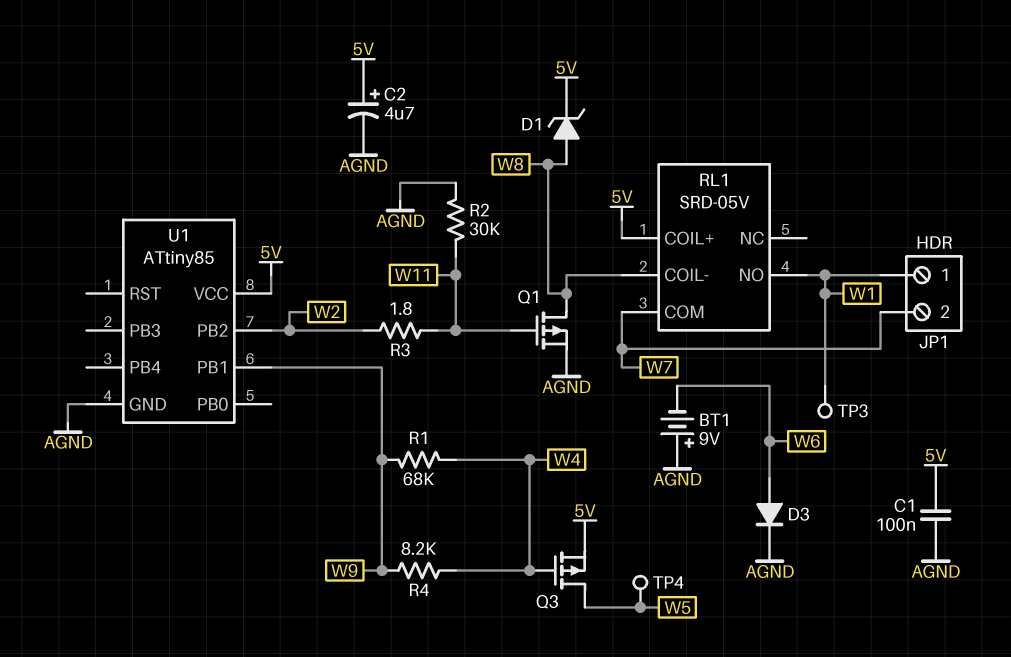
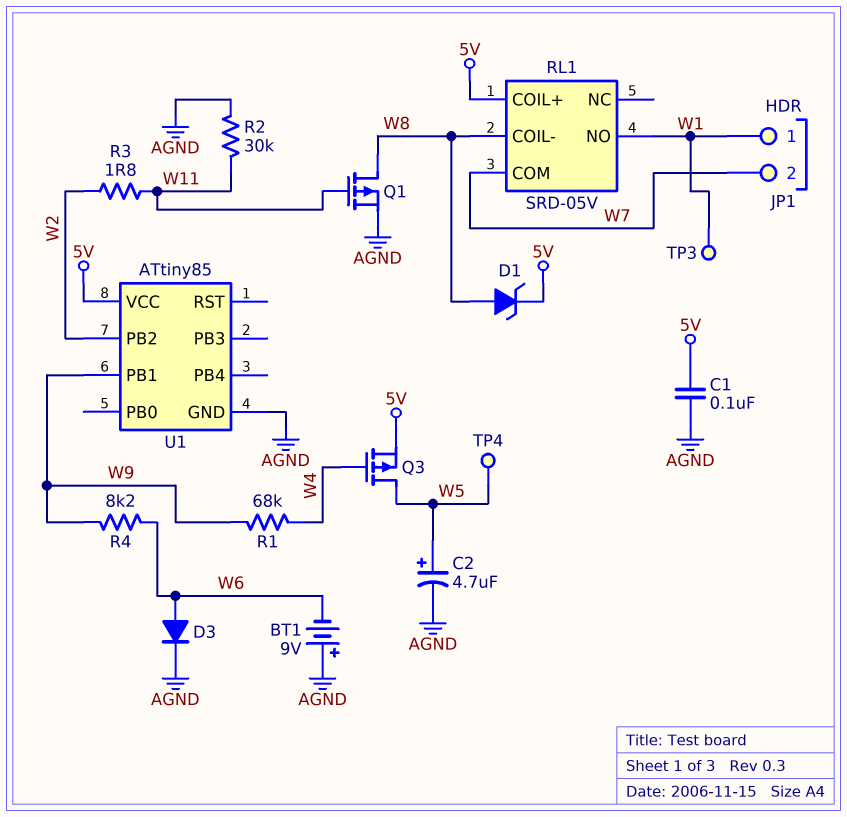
C2: 4.7uF (plus 5V, minus AGND) -> 4.7uF (plus W5, minus AGND)
R4: 8.2k (W4, W9) -> 8.2k (W6, W9)

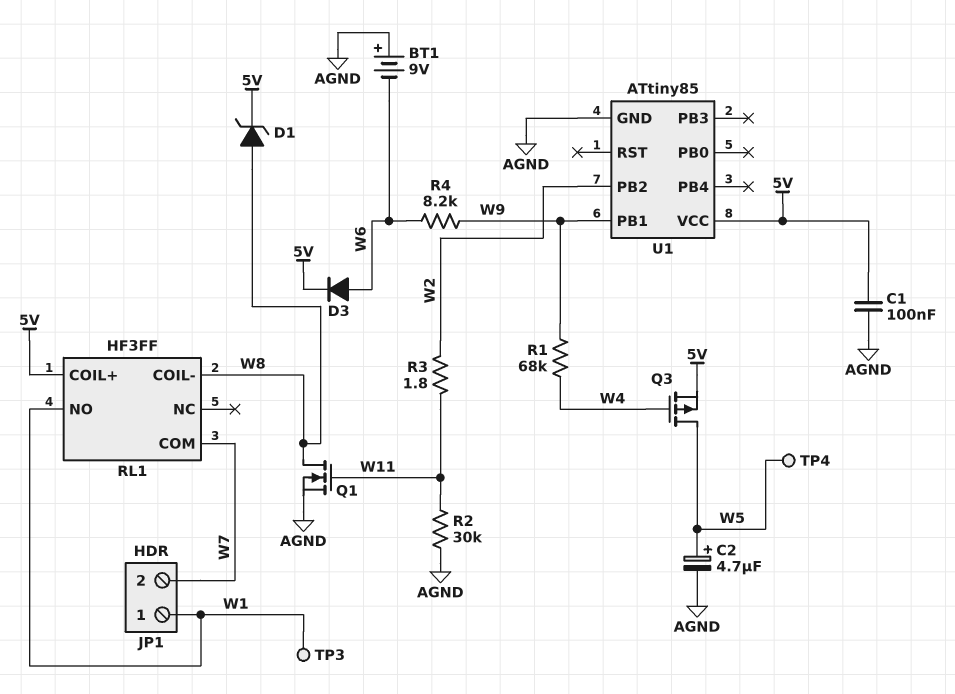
D3: diode (A W6, K AGND) -> diode (A W6, K 5V)
Q1: PMOS (G W11, D W8, S AGND) -> NMOS (G W11, D W8, S AGND)
RL1: SRD-05V -> HF3FF

